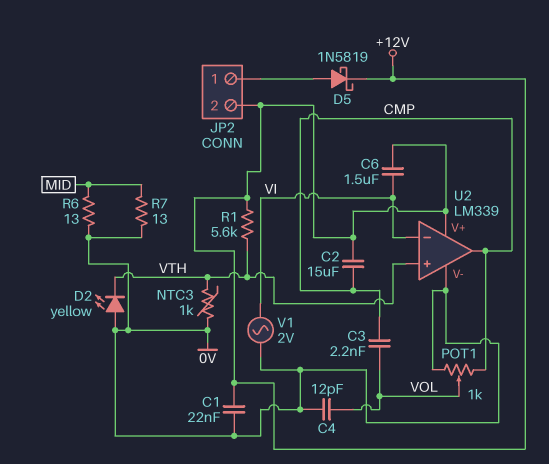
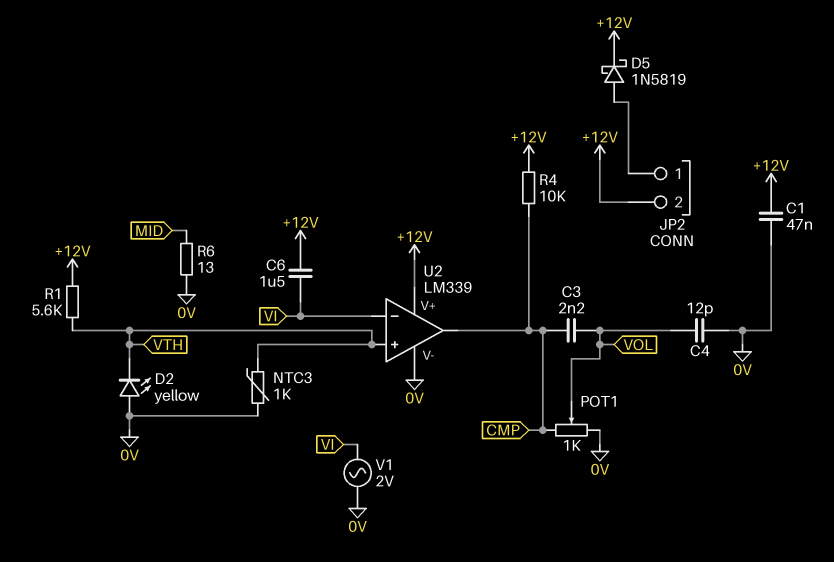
C1: 22nF (+12V, 0V) -> 47nF (+12V, 0V)
C2: 15uF (+12V, CMP) -> none
R4: none -> 10k (+12V, CMP)
R7: 13 (0V, MID) -> none

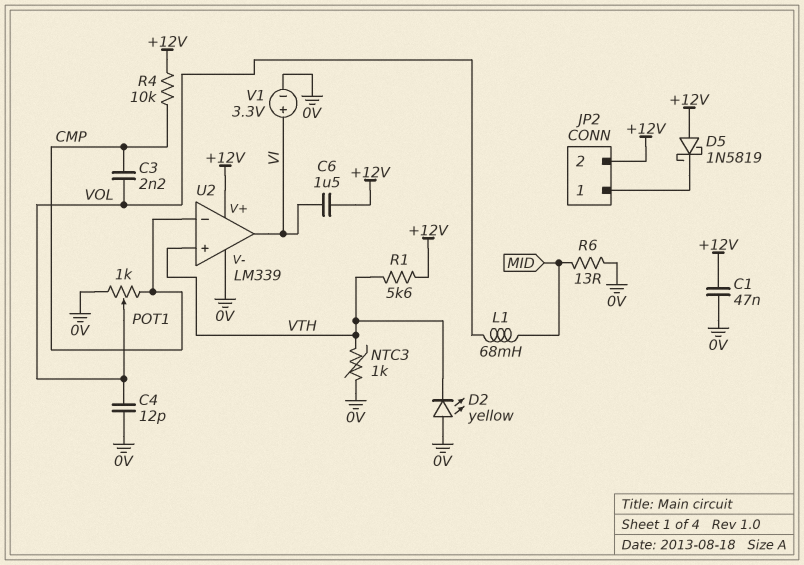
D5: schottky 1N5819 (A JP2/1, K +12V) -> schottky 1N5819 (A +12V, K JP2/1)
L1: none -> 68mH (MID, VOL)
U2 pin in-: VI -> CMP
U2 pin out: CMP -> VI
V1: AC 2V (0V, VI) -> 3.3V (plus VI, minus 0V)

